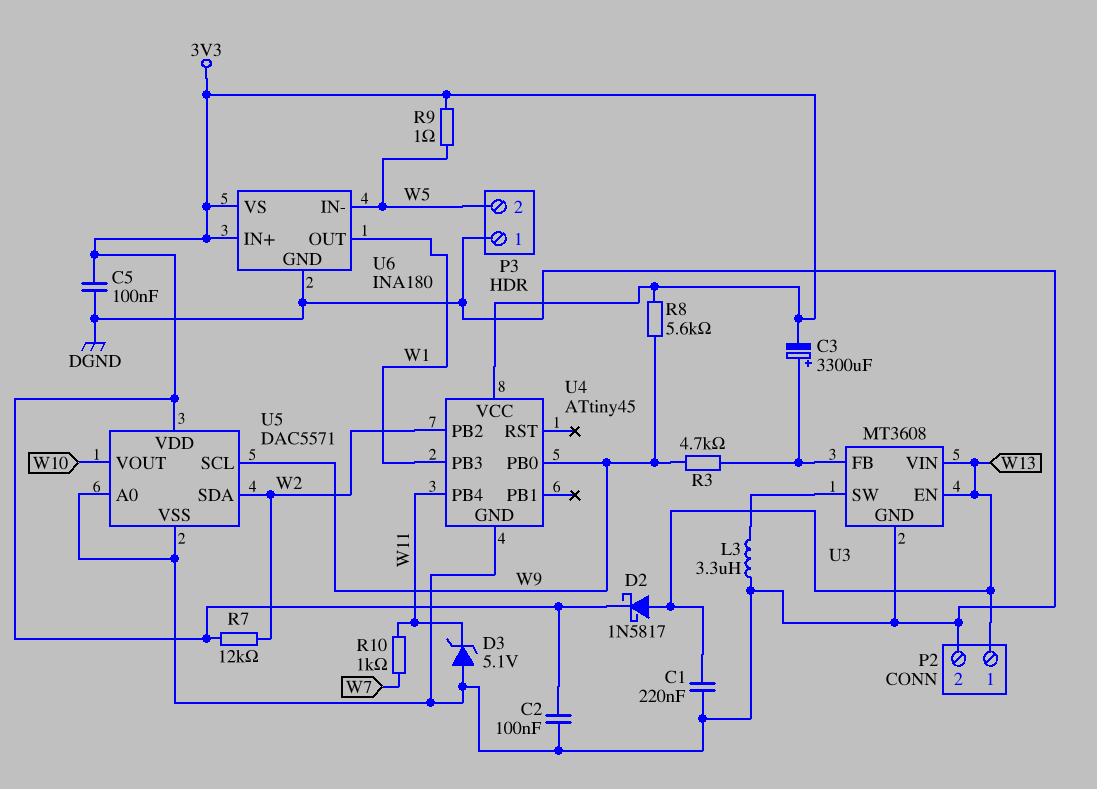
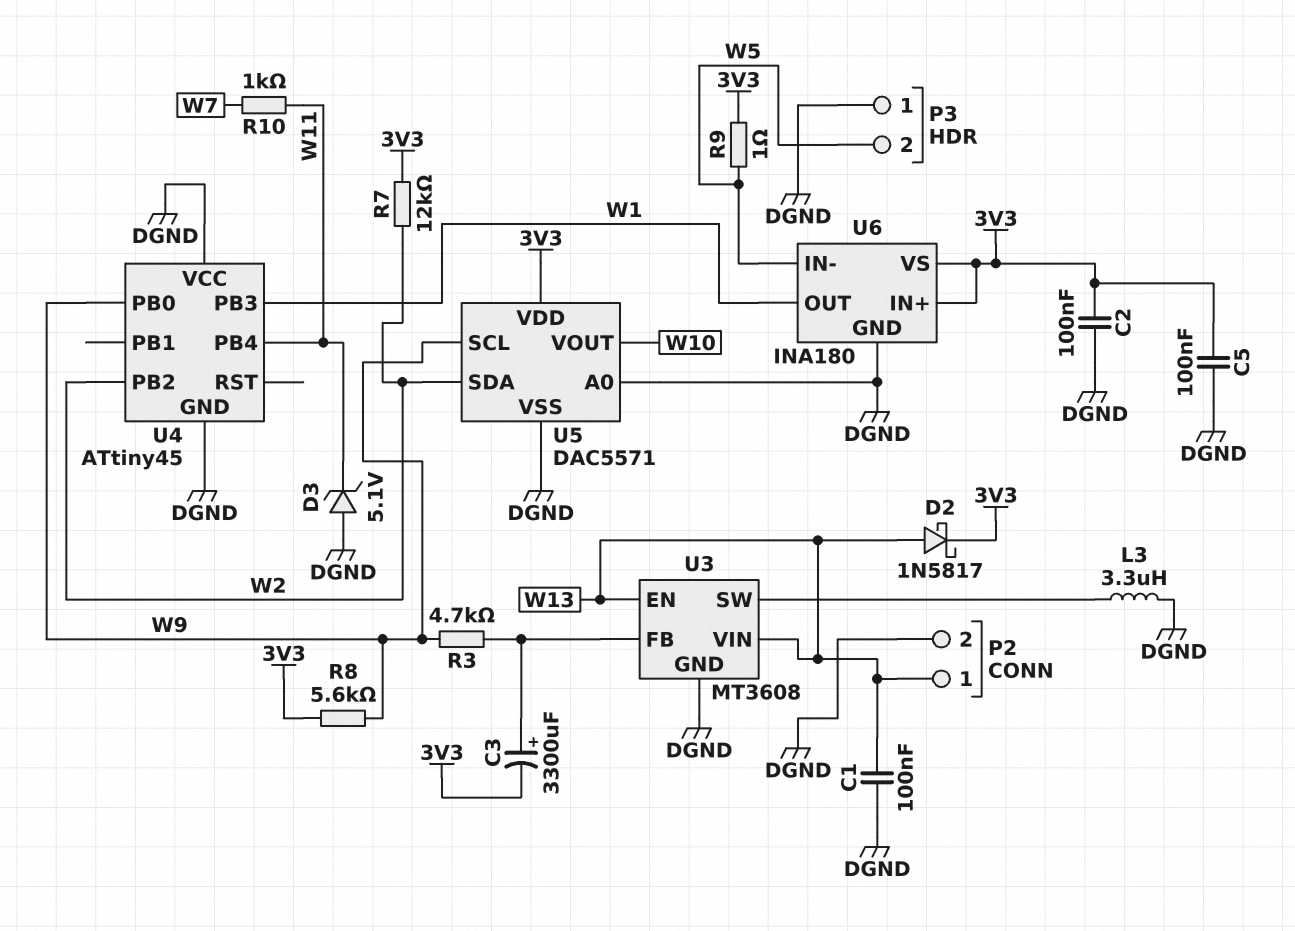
C1: 220nF (DGND, W13) -> 100nF (DGND, W13)
U4 pin VCC: 3V3 -> DGND

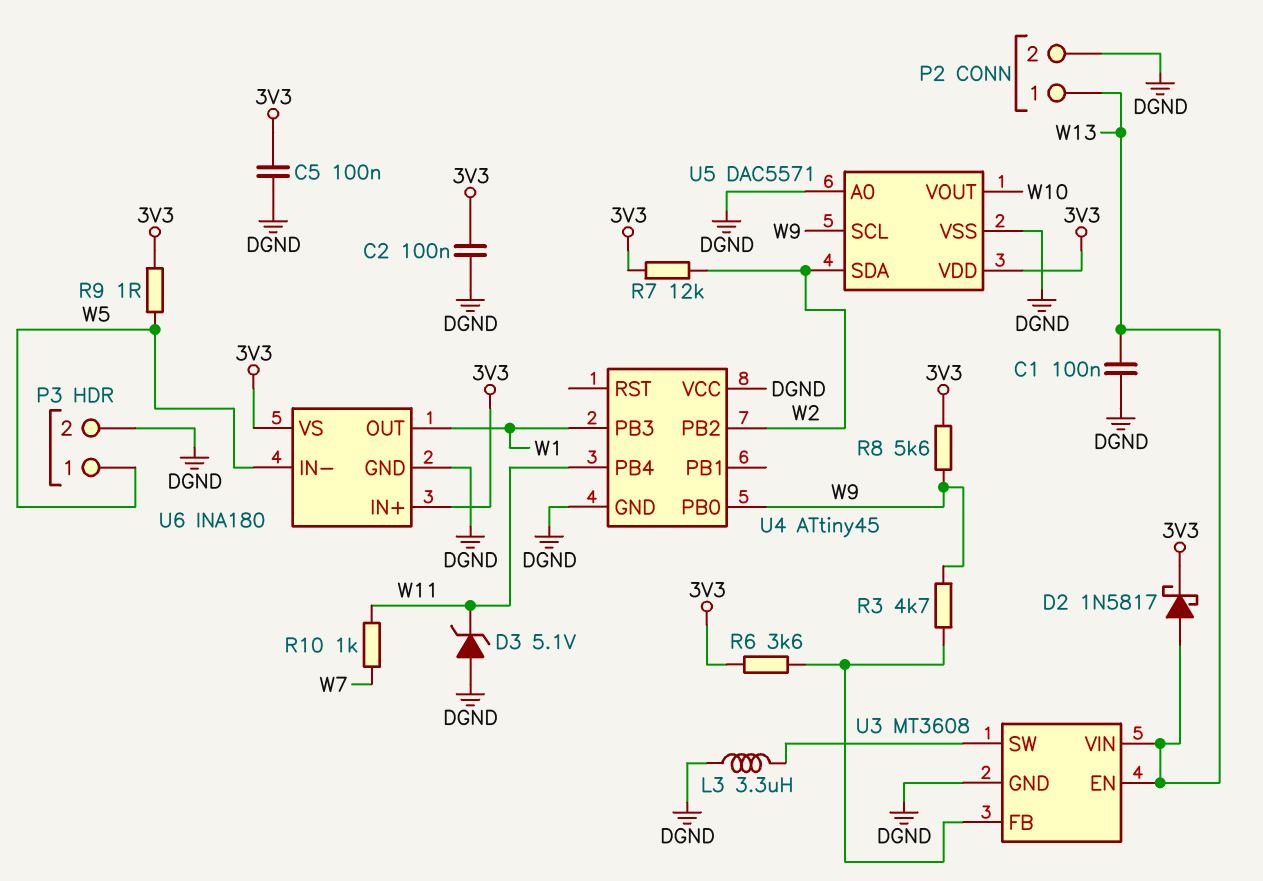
C3: 3300uF (plus U3/FB, minus 3V3) -> none
P3 pin 1: DGND -> W5
P3 pin 2: W5 -> DGND
R6: none -> 3.6k (3V3, U3/FB)

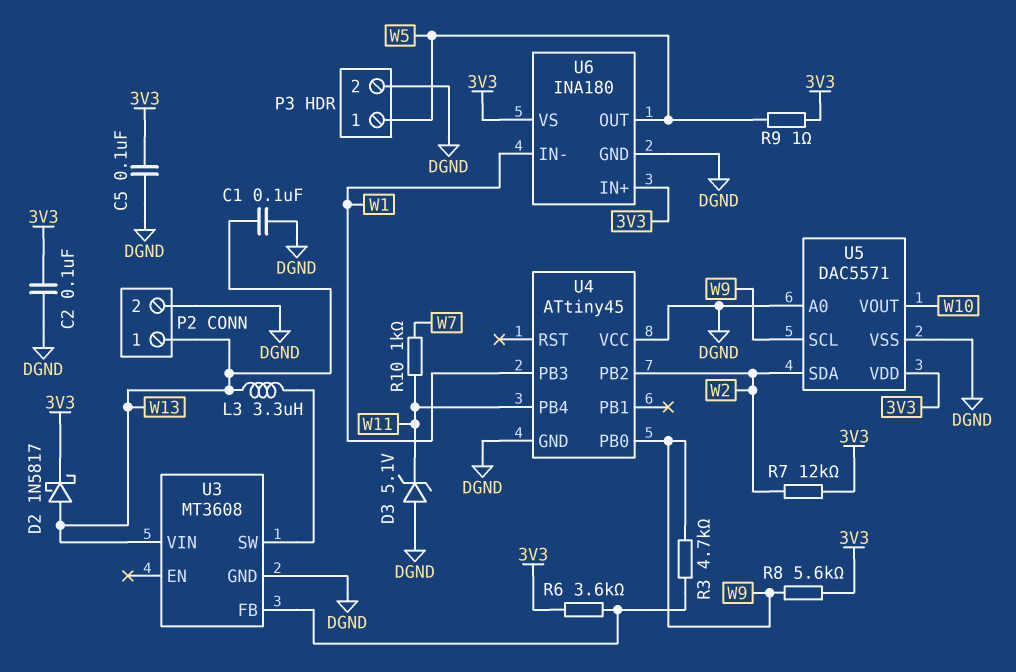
L3: 3.3uH (DGND, U3/SW) -> 3.3uH (U3/SW, W13)
U3 pin EN: W13 -> none
U6 pin IN-: W5 -> W1
U6 pin OUT: W1 -> W5

